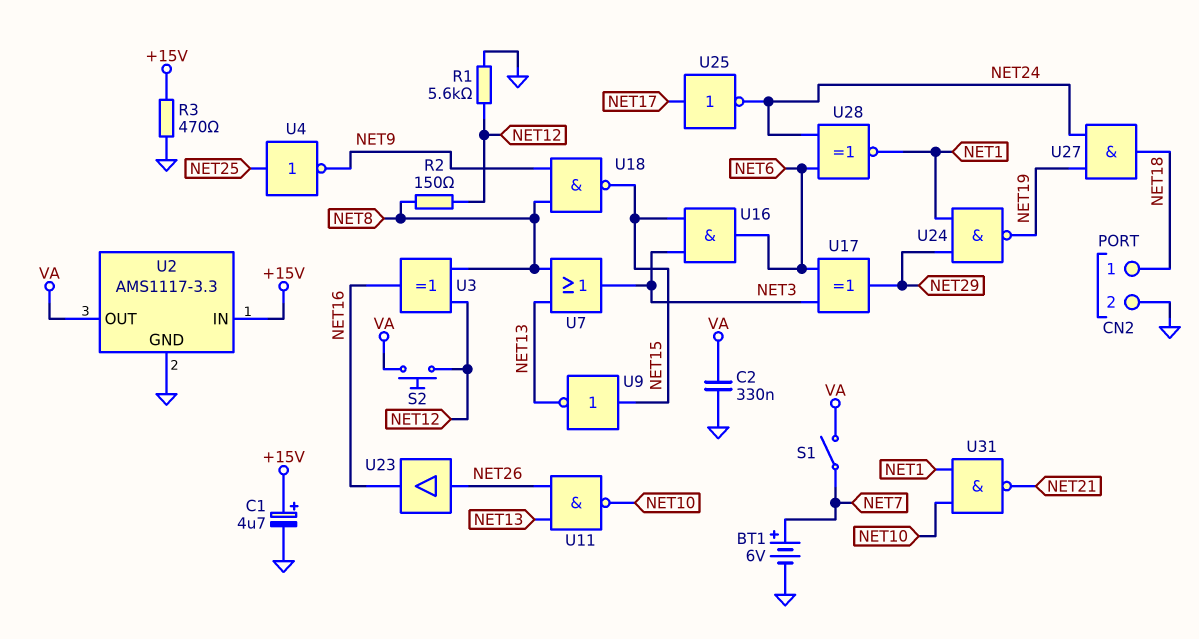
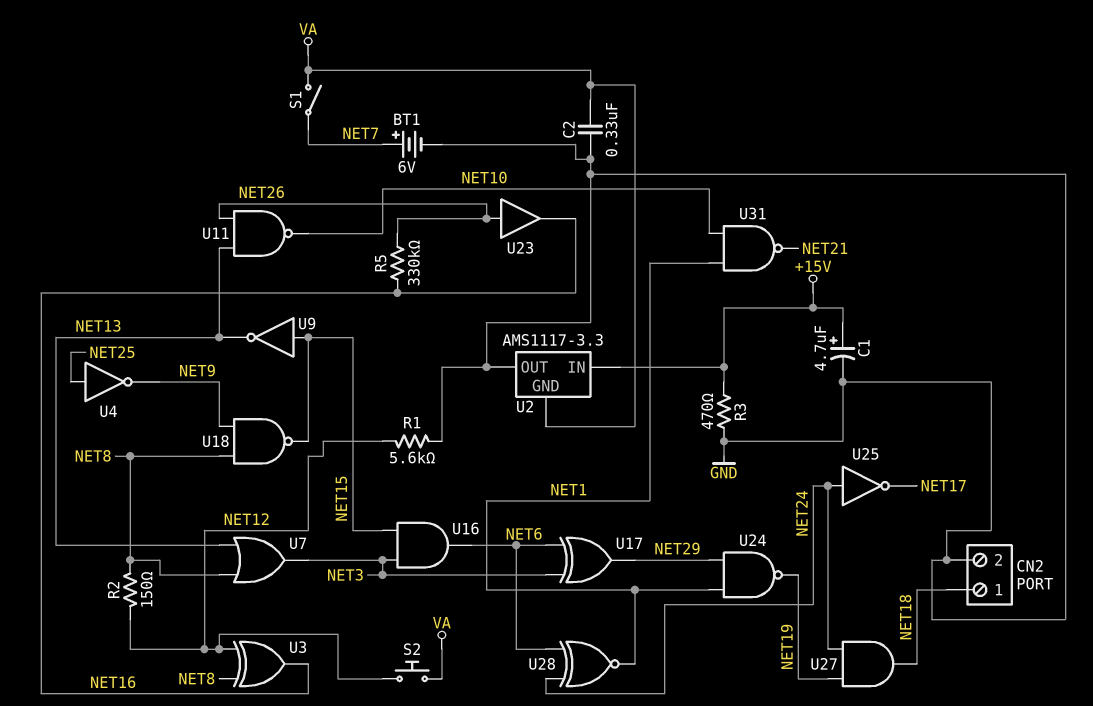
R5: none -> 330k (NET16, NET26)
U2 pin GND: GND -> VA
U2 pin OUT: VA -> GND
U25: NOT (in NET17, out NET24) -> NOT (in NET24, out NET17)

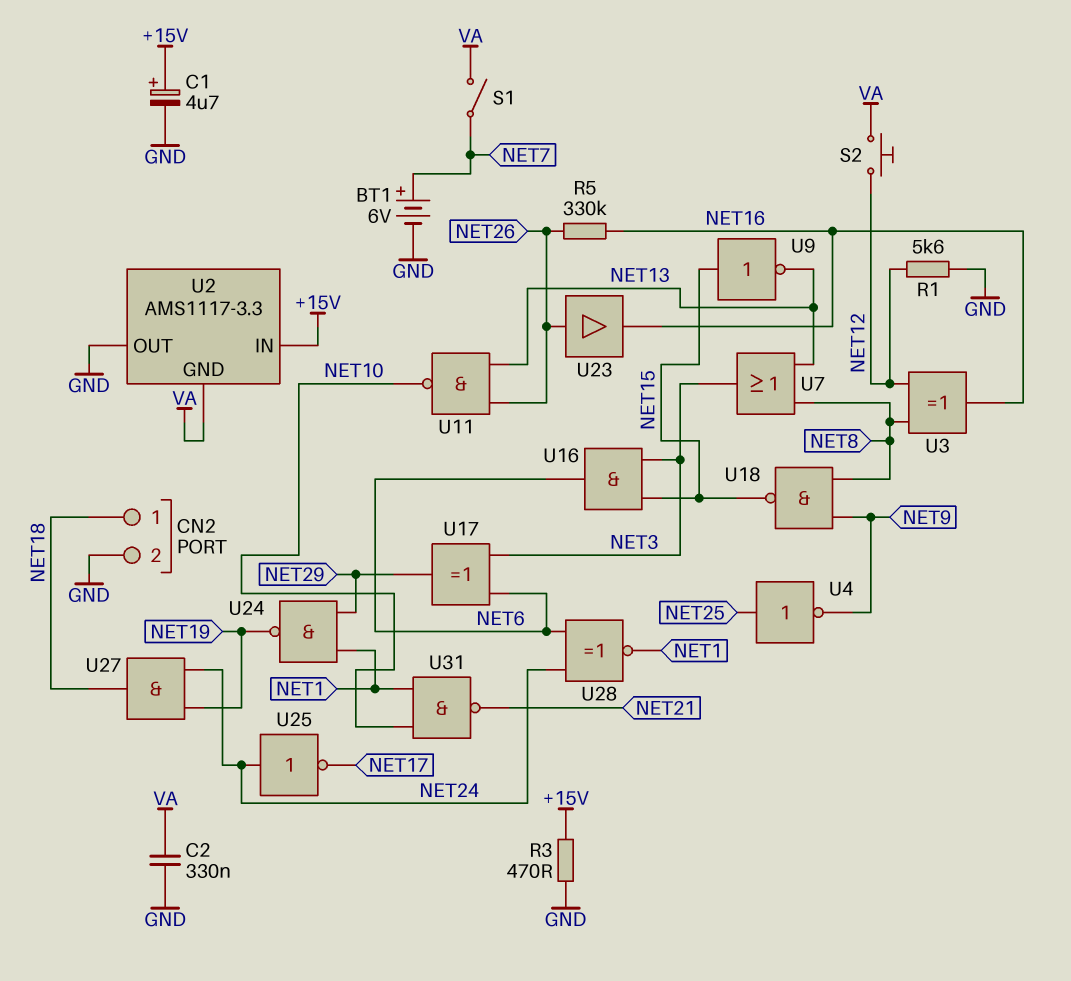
R2: 150 (NET8, NET12) -> none

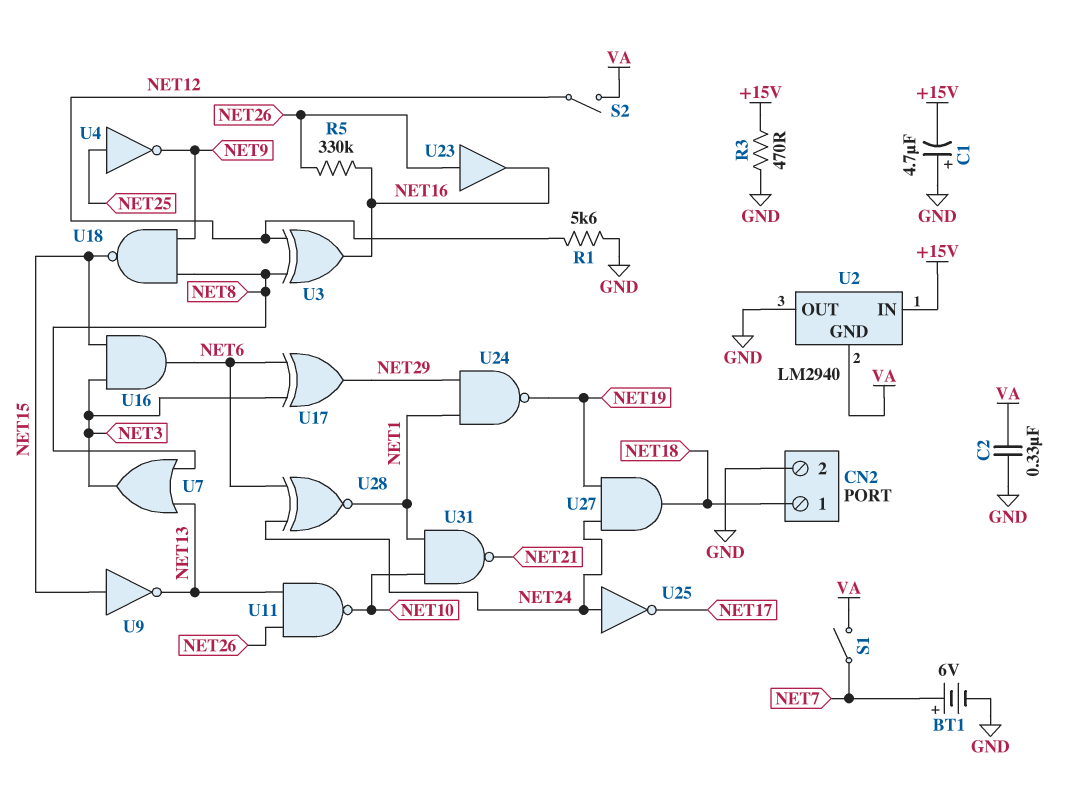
C1: 4.7uF (plus +15V, minus GND) -> 4.7uF (plus GND, minus +15V)
S2: button (NET12, VA) -> switch (NET12, VA)
U2: AMS1117-3.3 -> LM2940

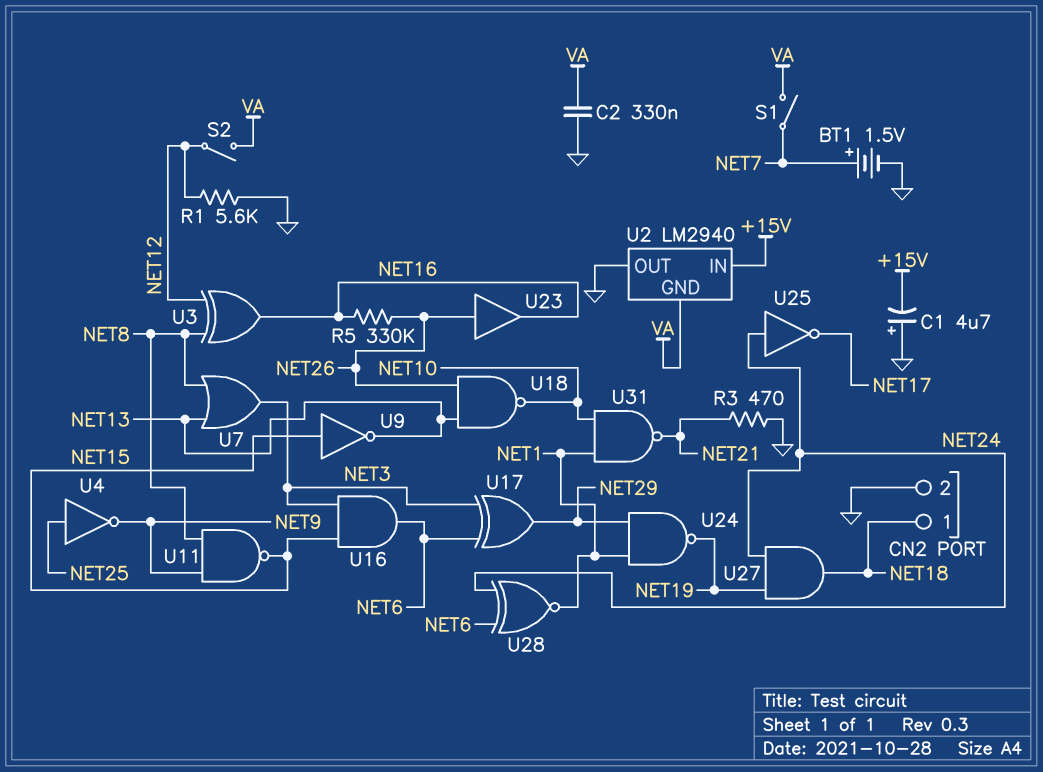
BT1: 6V (plus NET7, minus GND) -> 1.5V (plus NET7, minus GND)
R3: 470 (+15V, GND) -> 470 (GND, NET21)
U11: NAND (in NET13, in NET26, out NET10) -> NAND (in NET8, in NET9, out NET15)
U18: NAND (in NET8, in NET9, out NET15) -> NAND (in NET13, in NET26, out NET10)

